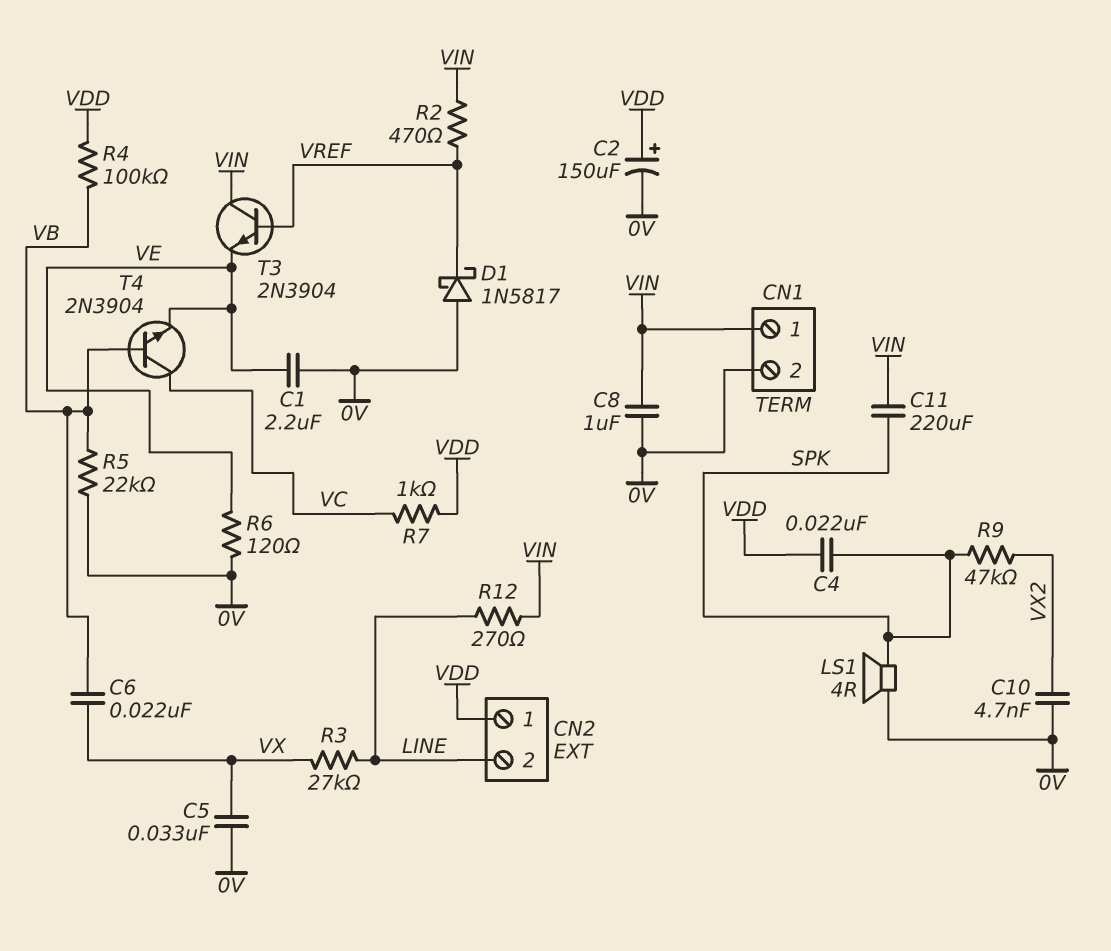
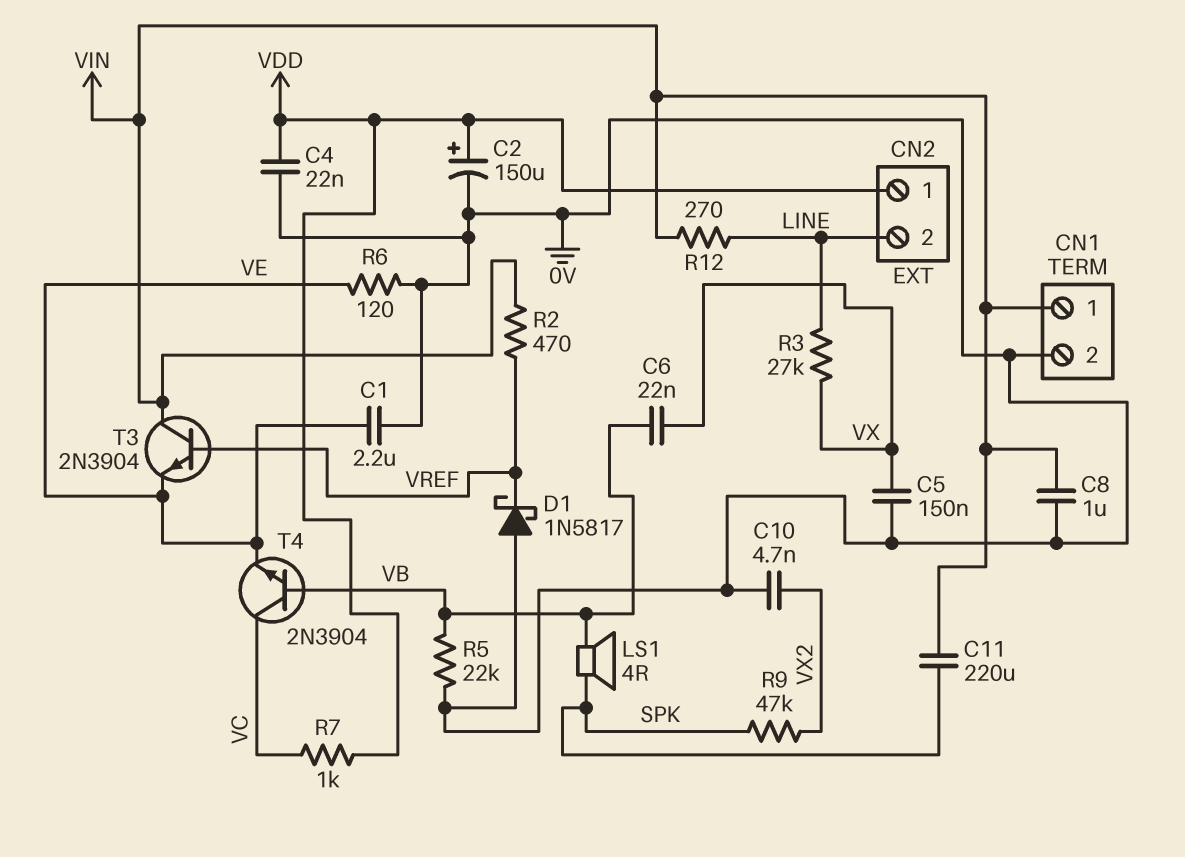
C4: 22nF (SPK, VDD) -> 22nF (0V, VDD)
C5: 33nF (0V, VX) -> 150nF (0V, VX)
LS1: speaker 4R (0V, SPK) -> speaker 4R (SPK, VB)
R4: 100k (VB, VDD) -> none

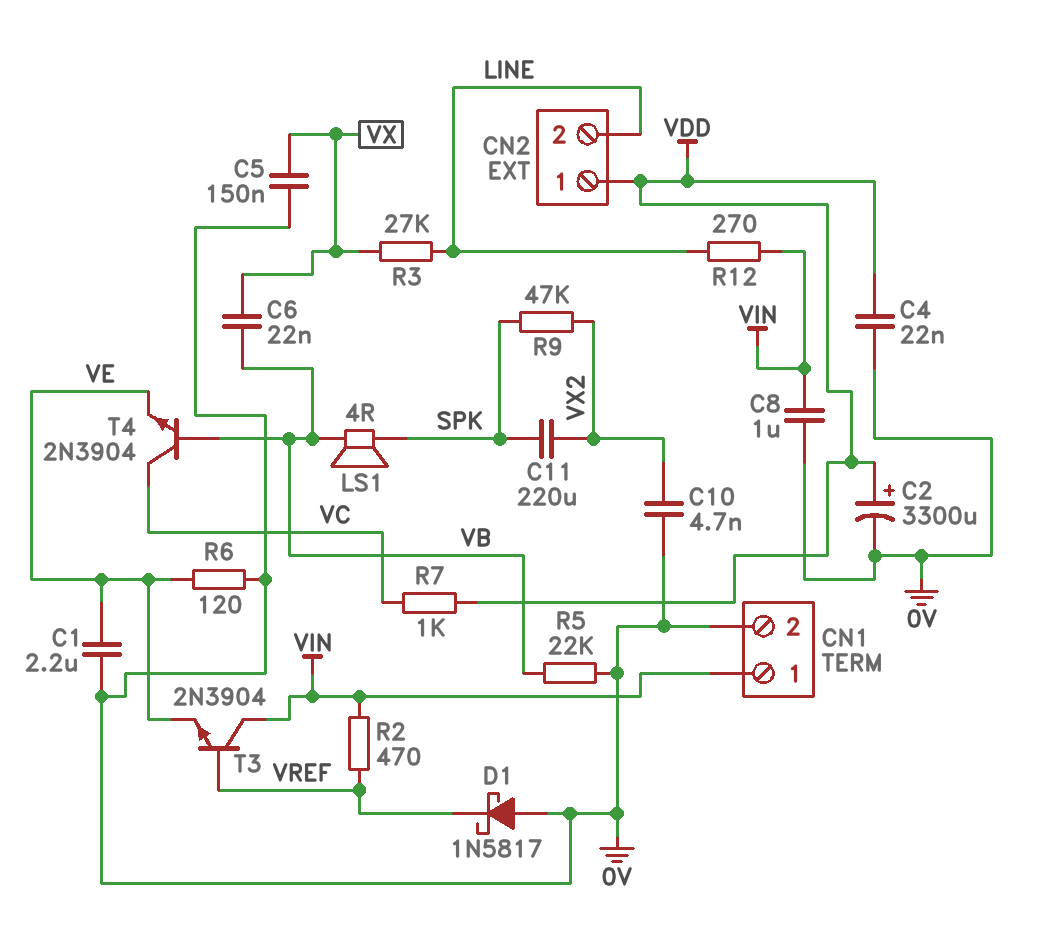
C2: 150uF (plus VDD, minus 0V) -> 3300uF (plus VDD, minus 0V)
C11: 220uF (SPK, VIN) -> 220uF (SPK, VX2)

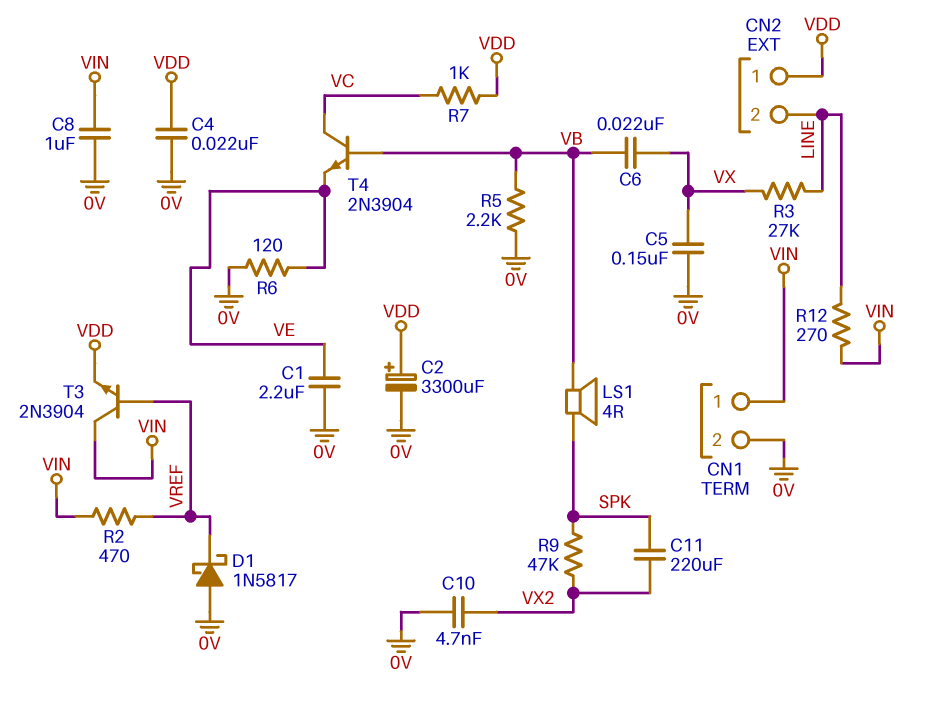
R5: 22k (0V, VB) -> 2.2k (0V, VB)
T3: NPN 2N3904 (B VREF, C VIN, E VE) -> NPN 2N3904 (B VREF, C VIN, E VDD)

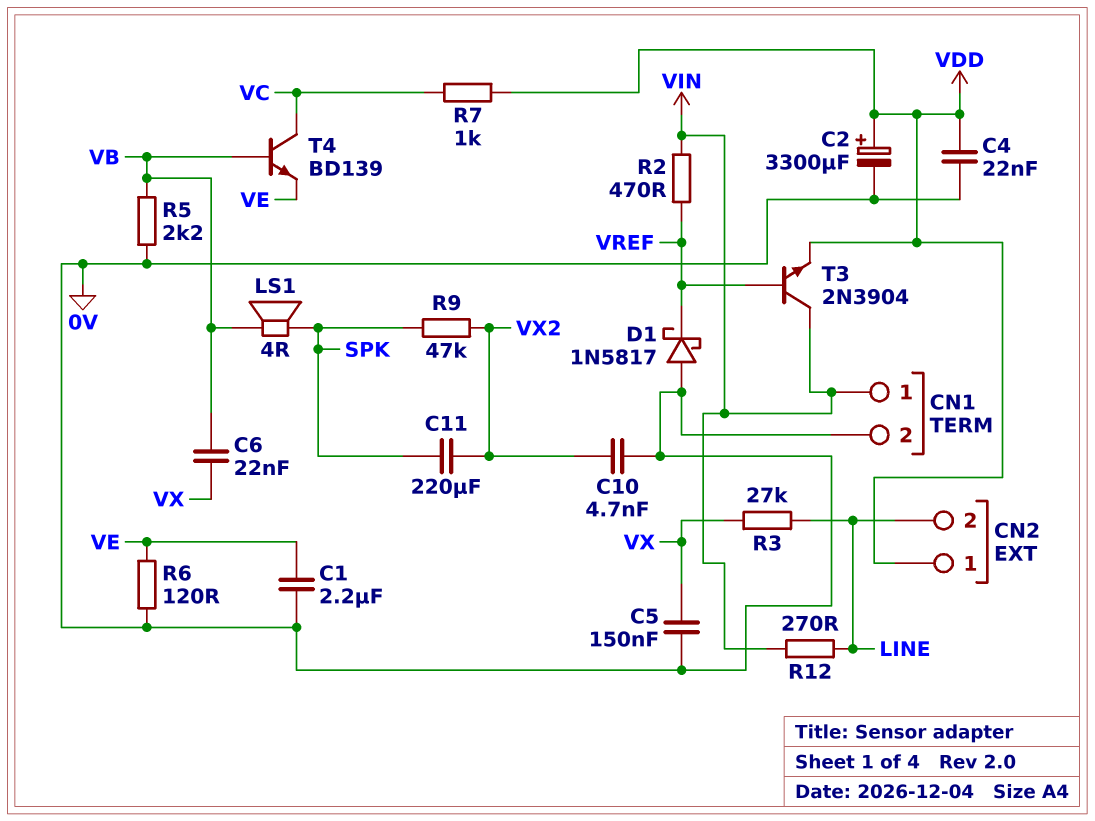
C8: 1uF (0V, VIN) -> none
T4: NPN 2N3904 (B VB, C VC, E VE) -> NPN BD139 (B VB, C VC, E VE)

